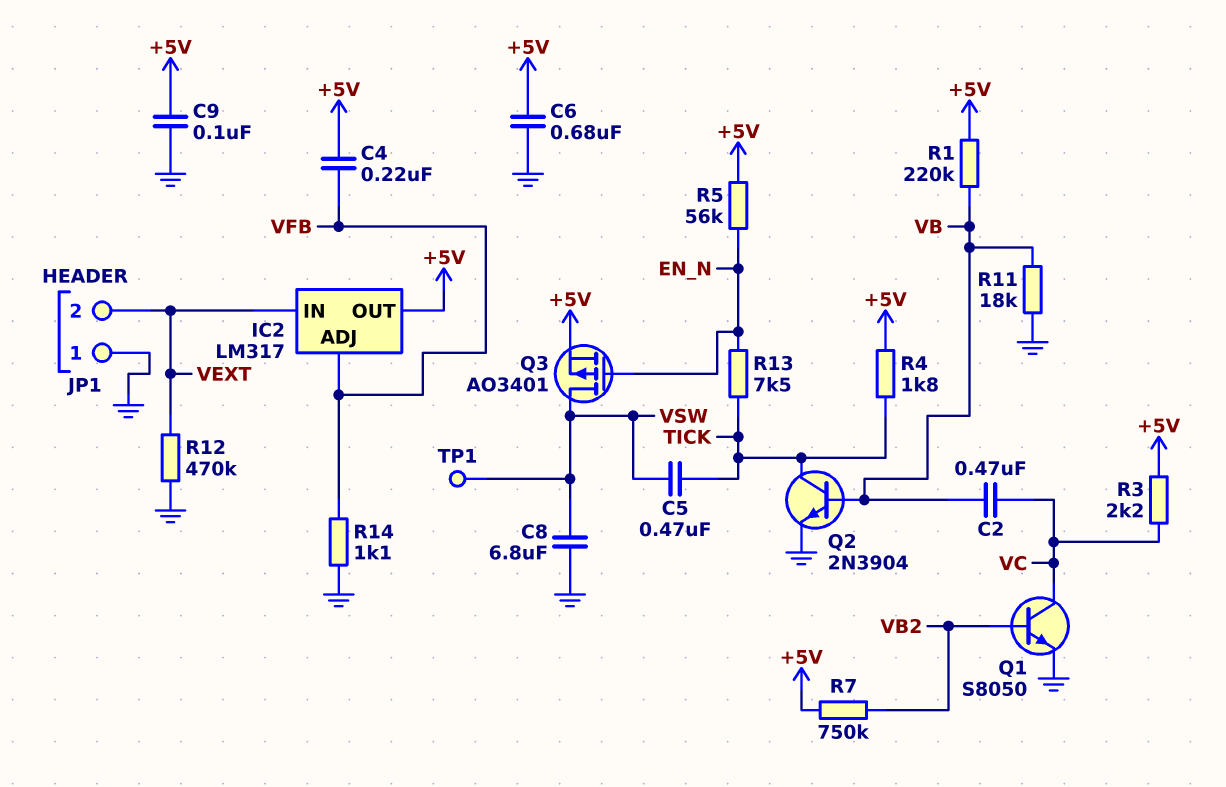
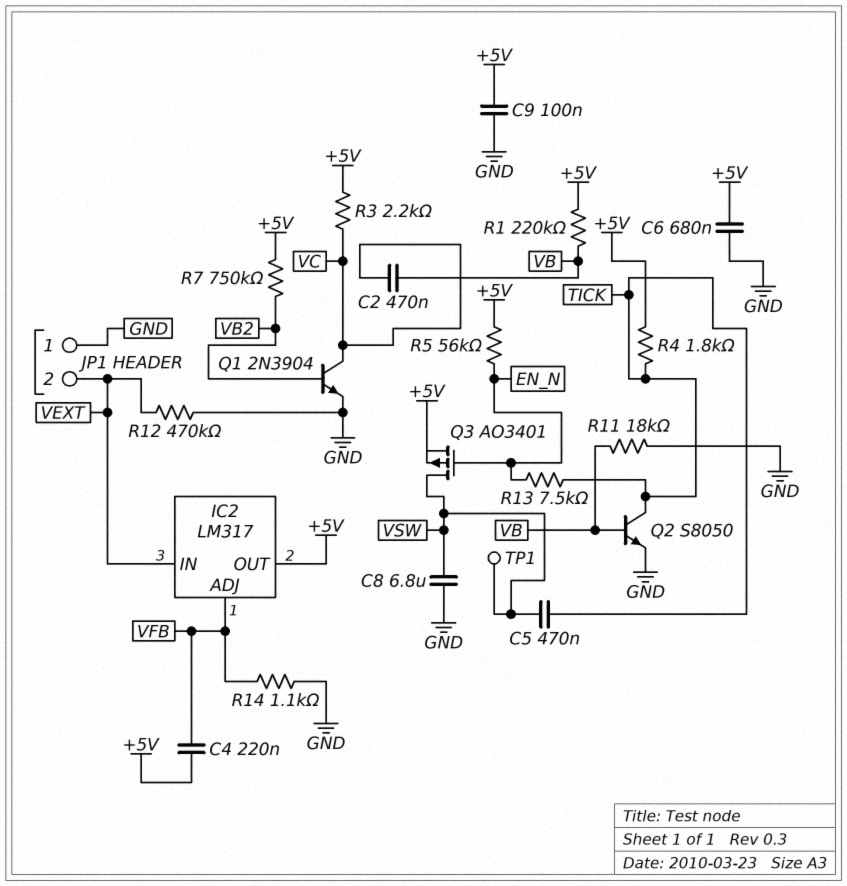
Q1: NPN S8050 (B VB2, C VC, E GND) -> NPN 2N3904 (B VB2, C VC, E GND)
Q2: NPN 2N3904 (B VB, C TICK, E GND) -> NPN S8050 (B VB, C TICK, E GND)

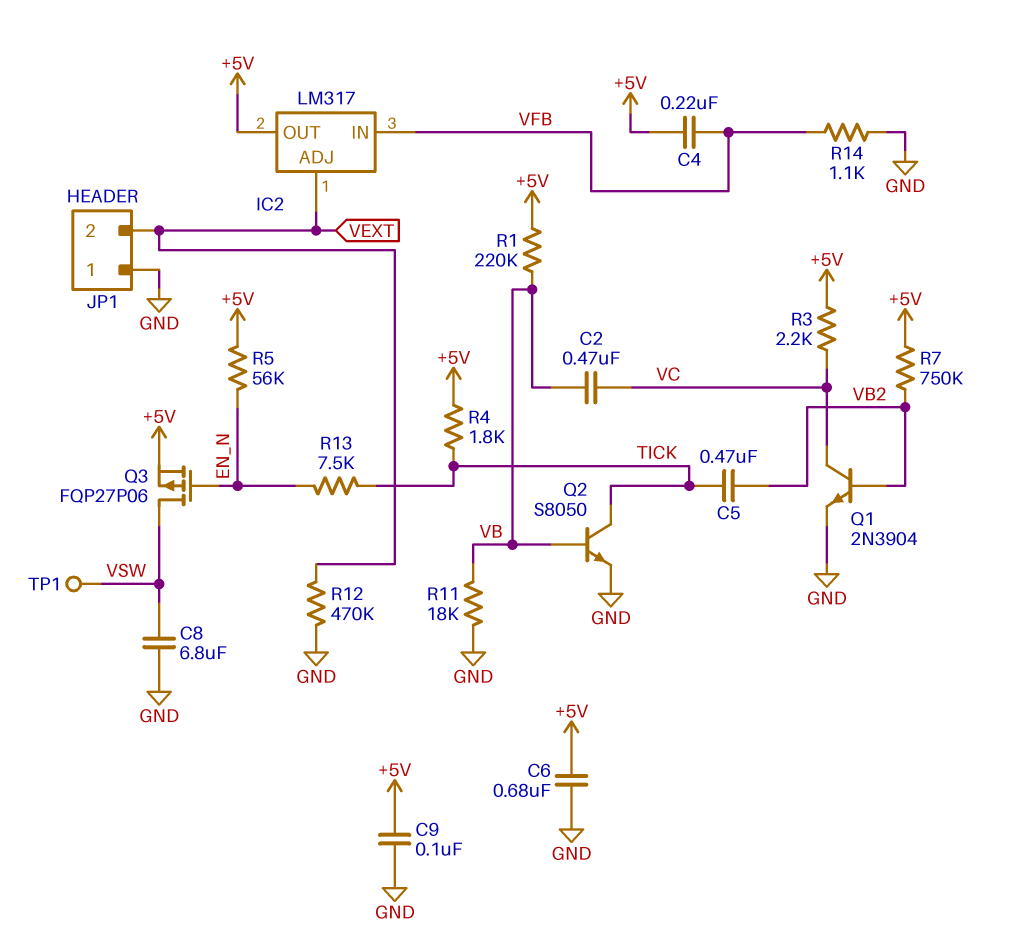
C5: 470nF (TICK, VSW) -> 470nF (TICK, VB2)
IC2 pin ADJ: VFB -> VEXT
IC2 pin IN: VEXT -> VFB
Q3: PMOS AO3401 (G EN_N, D VSW, S +5V) -> PMOS FQP27P06 (G EN_N, D VSW, S +5V)

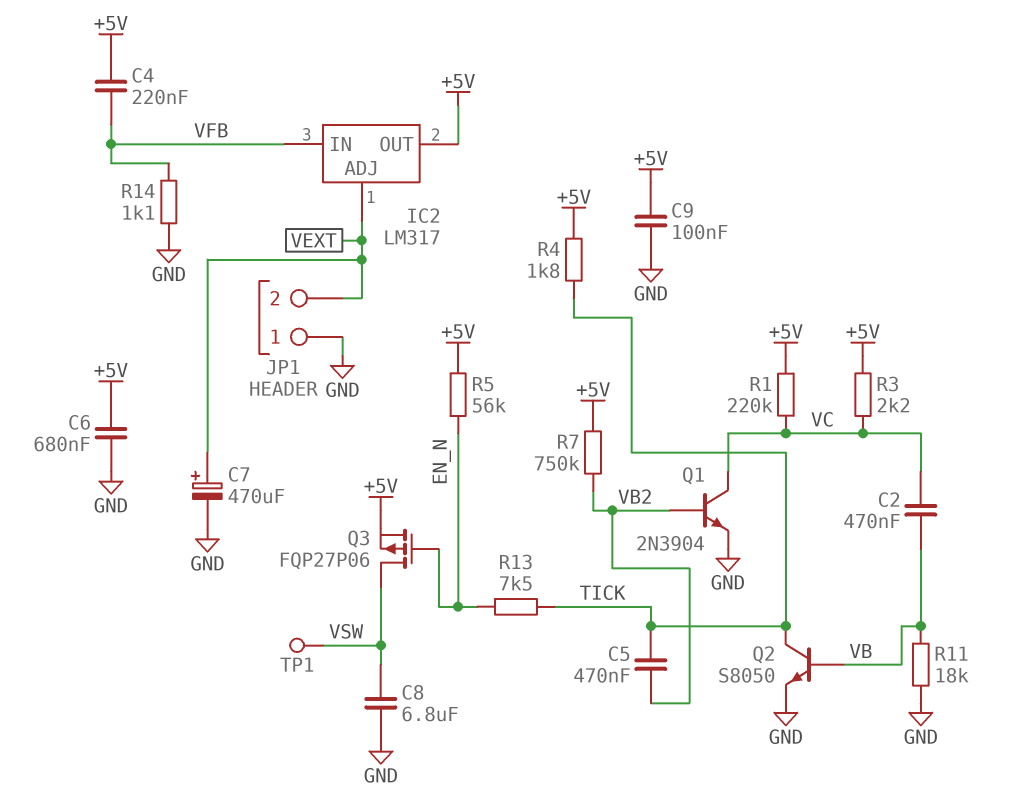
C7: none -> 470uF (plus VEXT, minus GND)
R1: 220k (+5V, VB) -> 220k (+5V, VC)
R12: 470k (GND, VEXT) -> none

